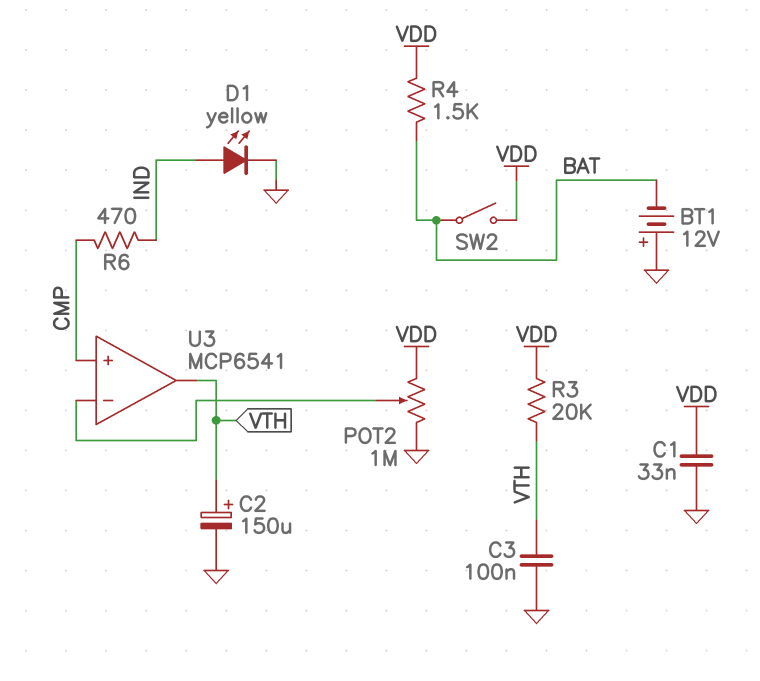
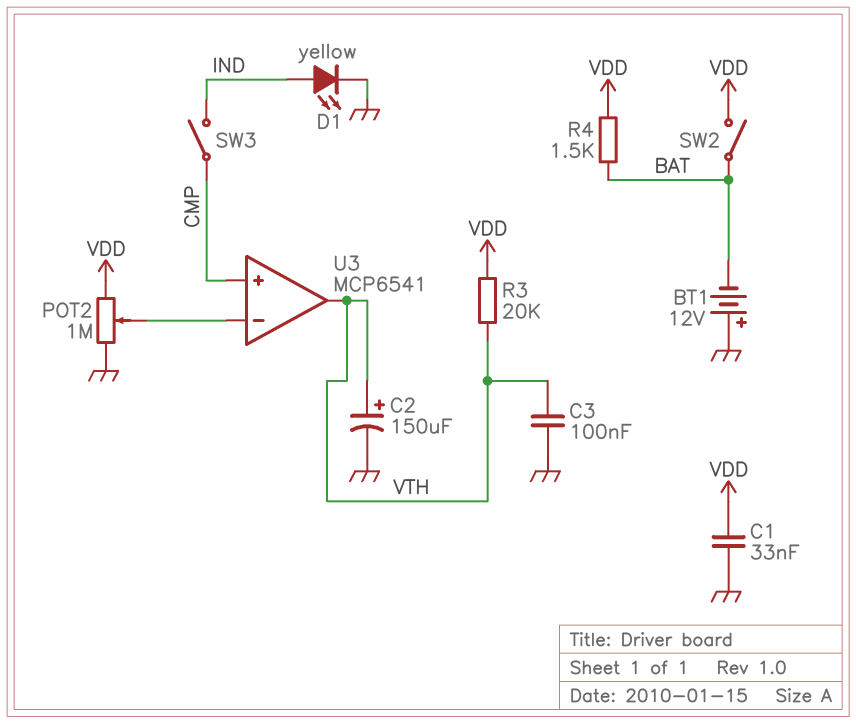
R6: 470 (CMP, IND) -> none
SW3: none -> switch (CMP, IND)

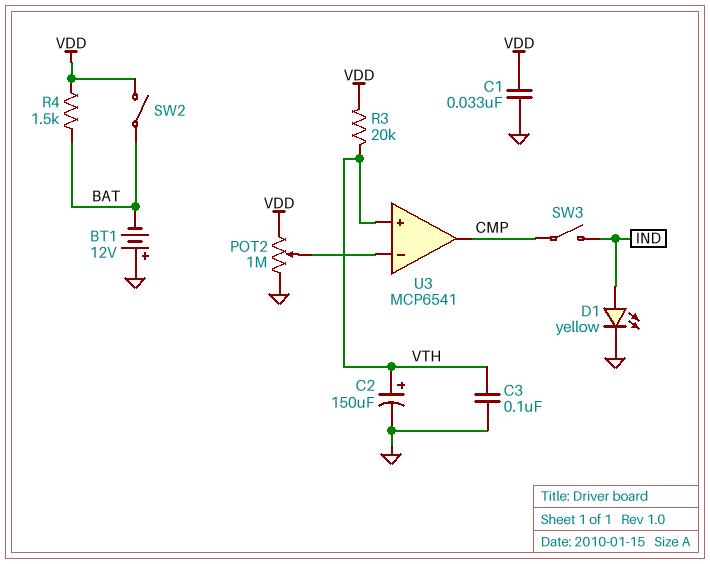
U3 pin in+: CMP -> VTH
U3 pin out: VTH -> CMP

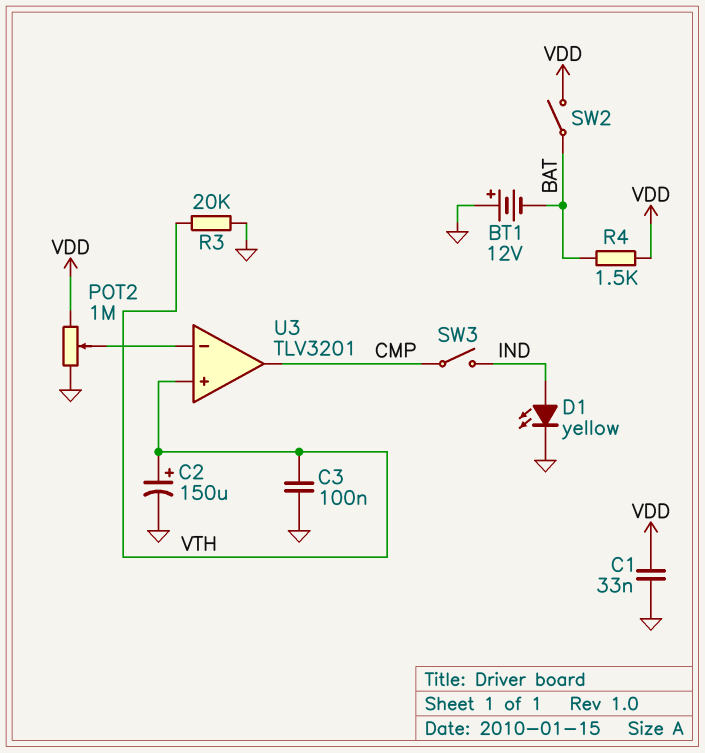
R3: 20k (VDD, VTH) -> 20k (GND, VTH)
U3: MCP6541 -> TLV3201

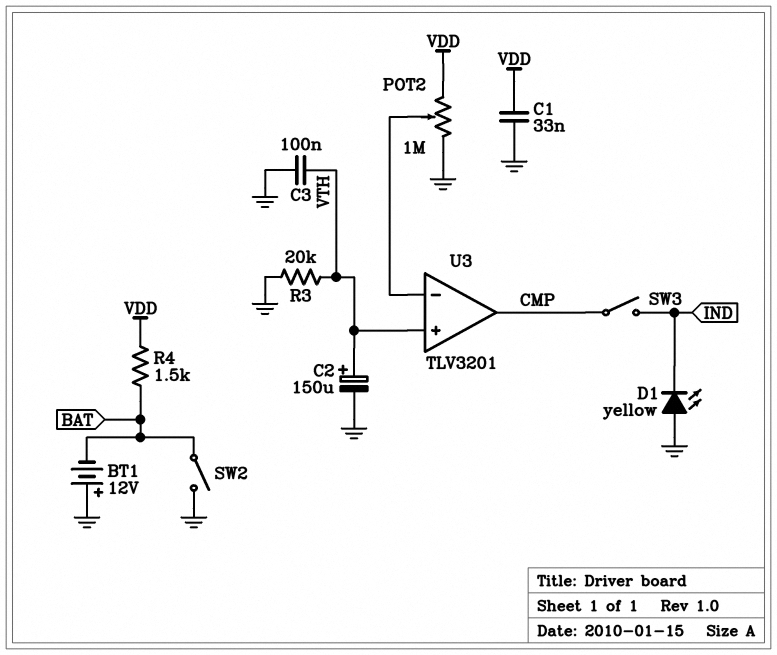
D1: LED yellow (A IND, K GND) -> LED yellow (A GND, K IND)
SW2: switch (BAT, VDD) -> switch (BAT, GND)

